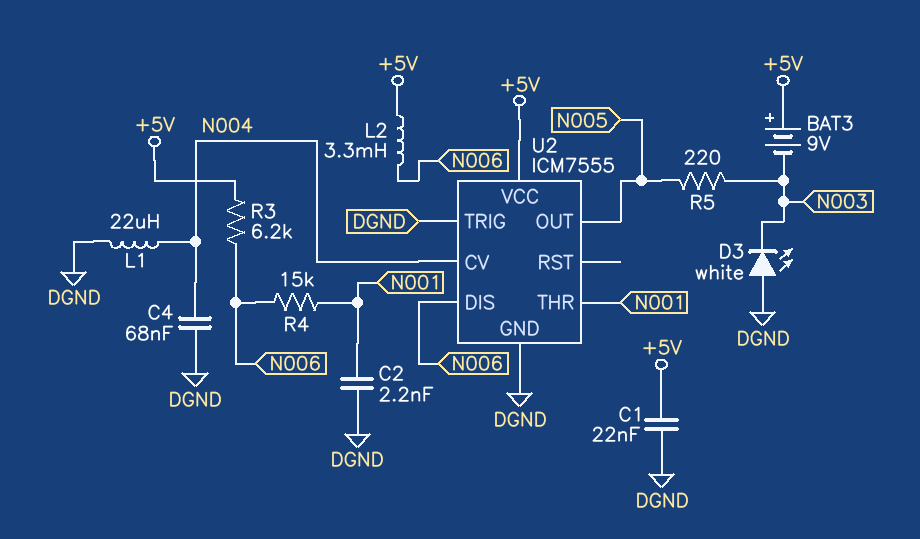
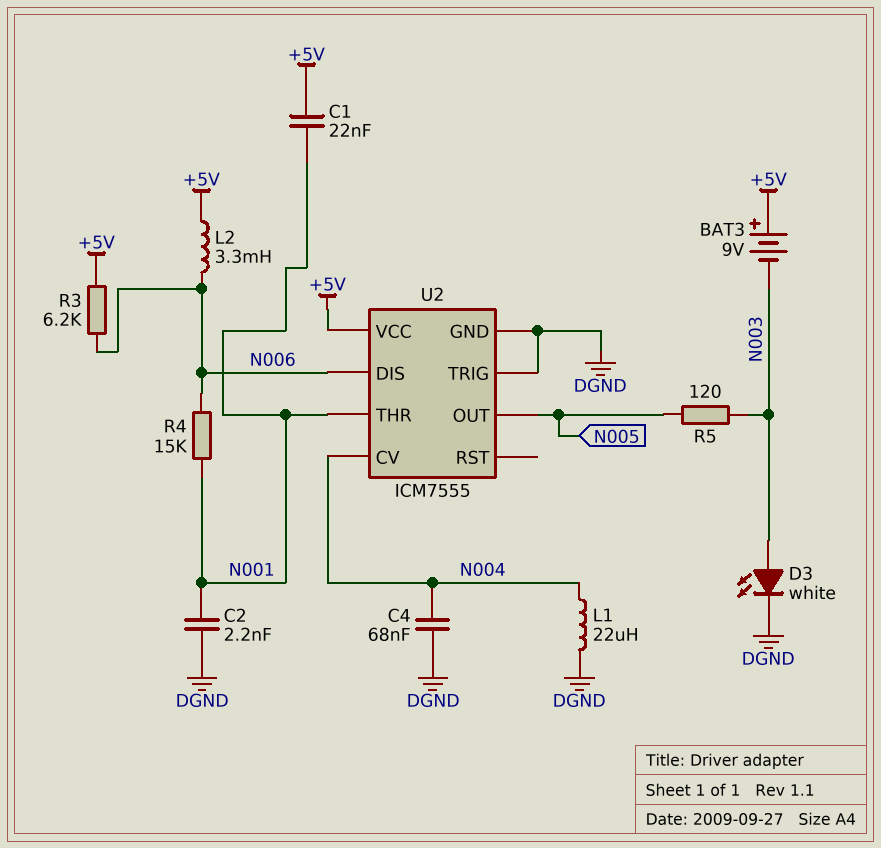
C1: 22nF (+5V, DGND) -> 22nF (+5V, N001)
D3: LED white (A DGND, K N003) -> LED white (A N003, K DGND)
R5: 220 (N003, N005) -> 120 (N003, N005)

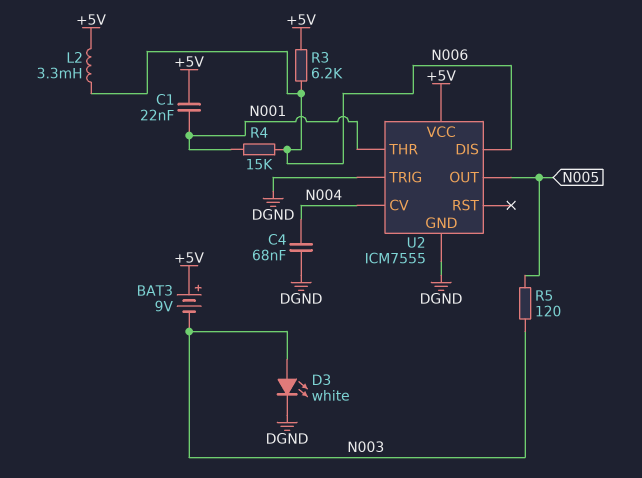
C2: 2.2nF (DGND, N001) -> none
L1: 22uH (DGND, N004) -> none

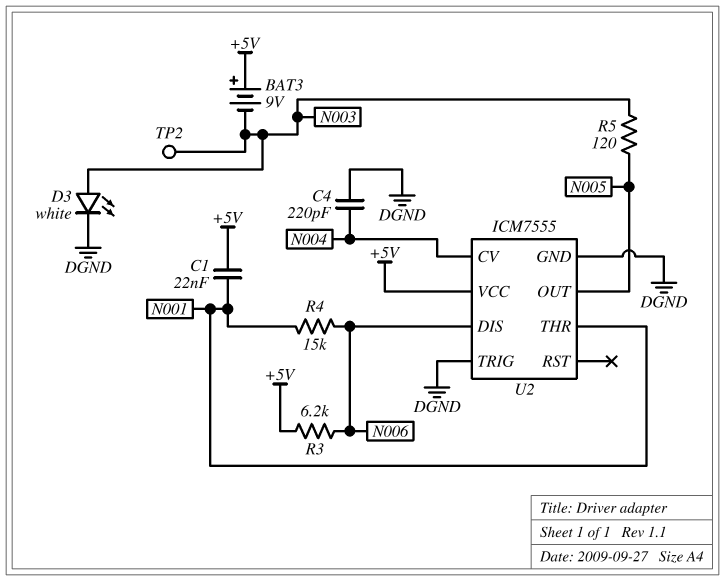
C4: 68nF (DGND, N004) -> 220pF (DGND, N004)
L2: 3.3mH (+5V, N006) -> none
TP2: none -> test point (N003)

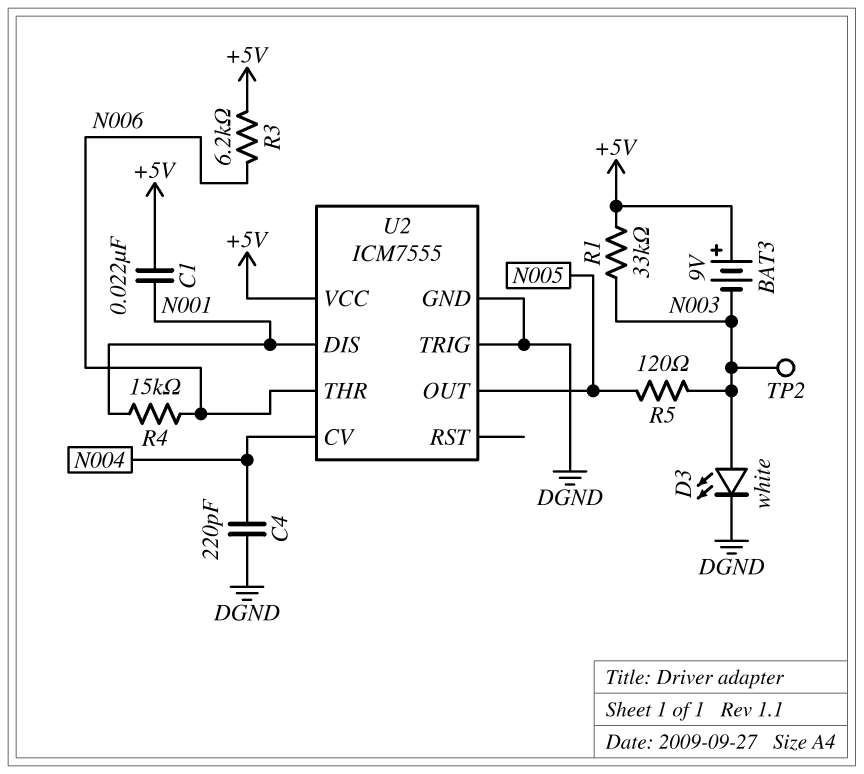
R1: none -> 33k (+5V, N003)
U2 pin DIS: N006 -> N001
U2 pin THR: N001 -> N006

